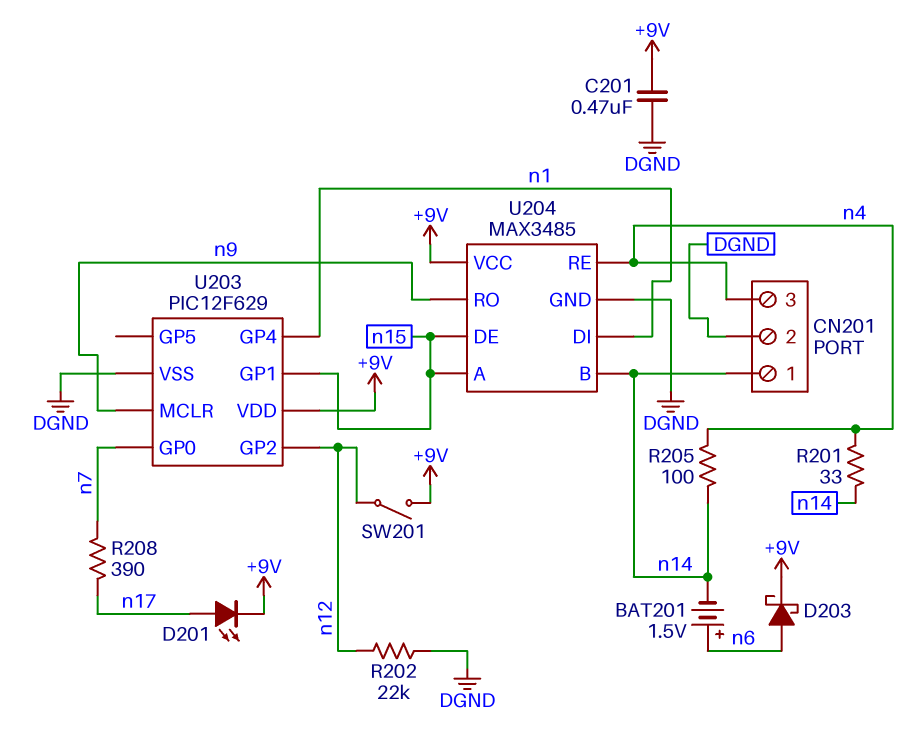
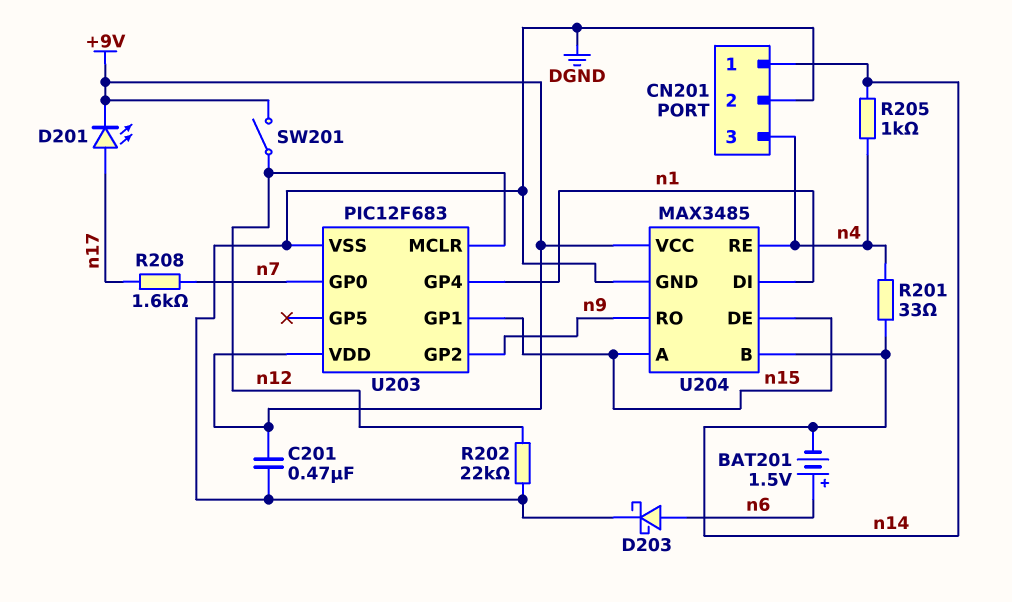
D203: schottky (A n6, K +9V) -> schottky (A n6, K DGND)
R205: 100 (n4, n14) -> 1k (n4, n14)
R208: 390 (n7, n17) -> 1.6k (n7, n17)
U203: PIC12F629 -> PIC12F683
U203 pin GP2: n12 -> n9
U203 pin MCLR: n9 -> n12

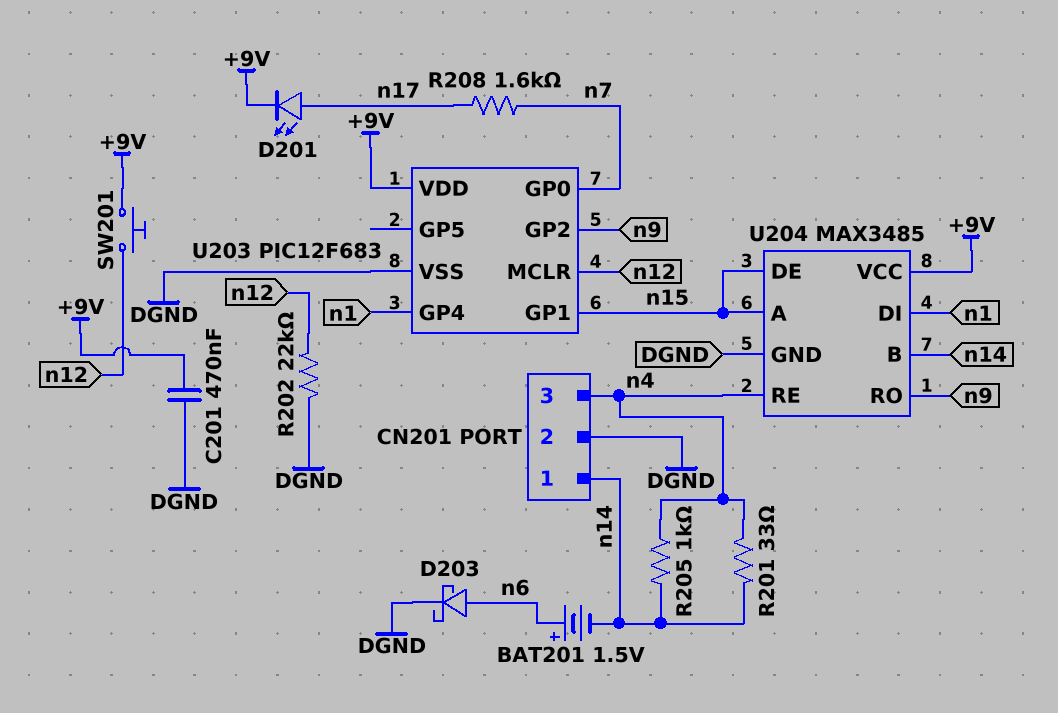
SW201: switch (+9V, n12) -> button (+9V, n12)

